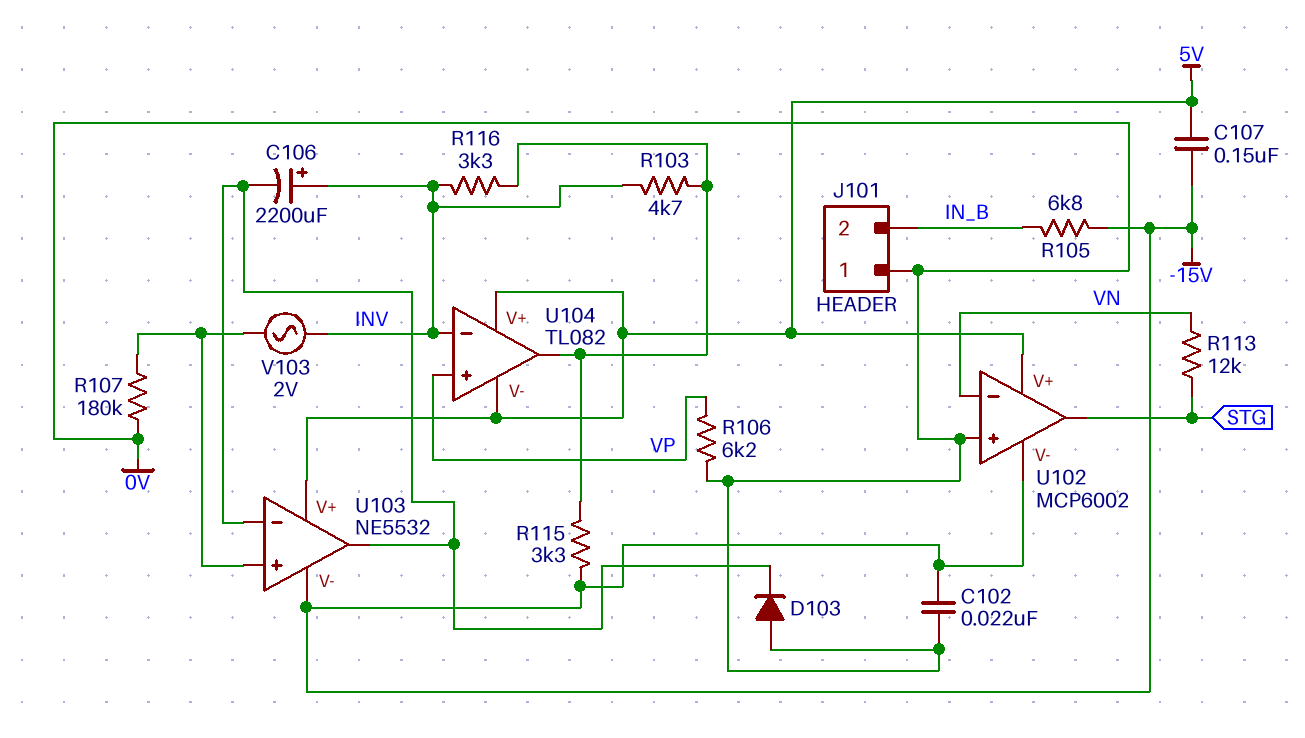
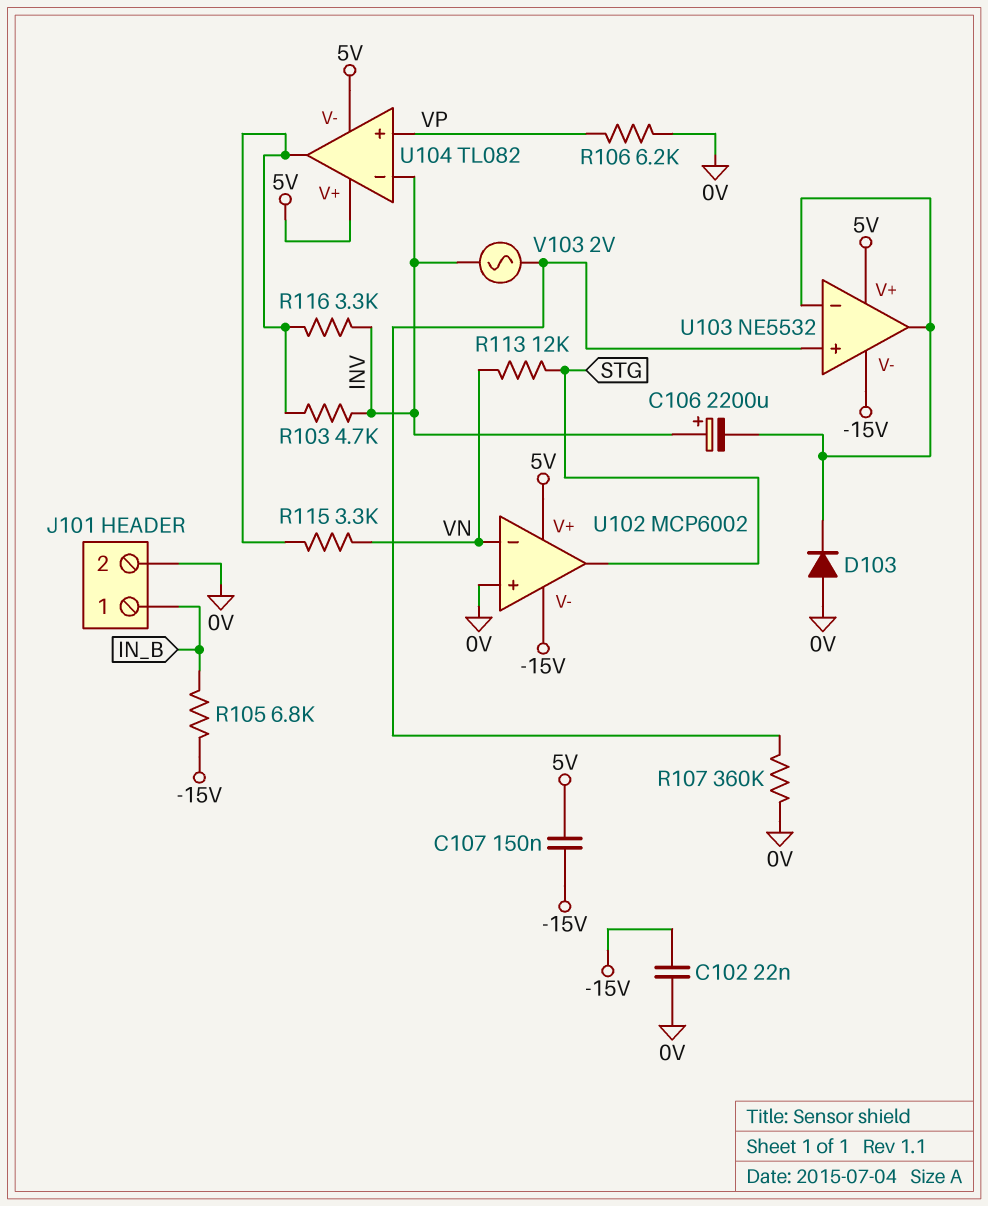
J101 pin 1: 0V -> IN_B
J101 pin 2: IN_B -> 0V
R107: 180k (0V, U103/in+) -> 360k (0V, U103/in+)
R115: 3.3k (-15V, U104/out) -> 3.3k (U104/out, VN)

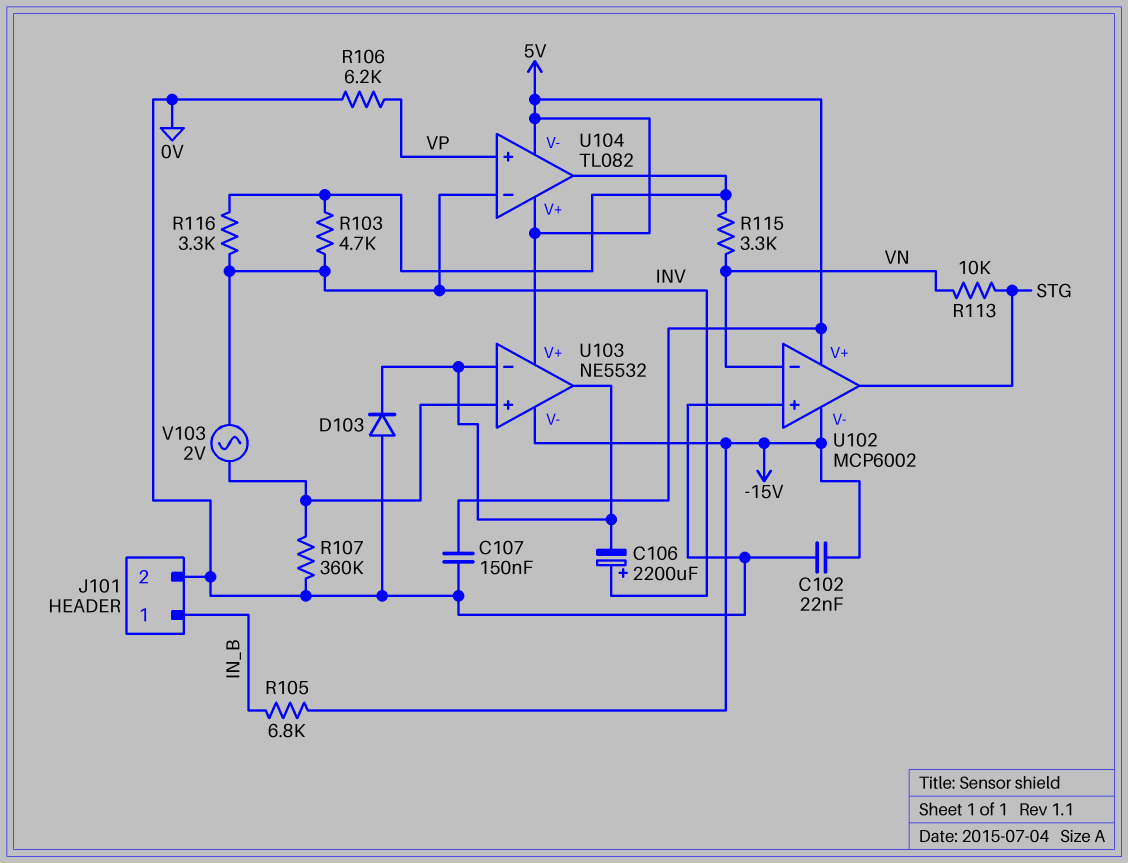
C107: 150nF (-15V, 5V) -> 150nF (0V, 5V)
R113: 12k (STG, VN) -> 10k (STG, VN)

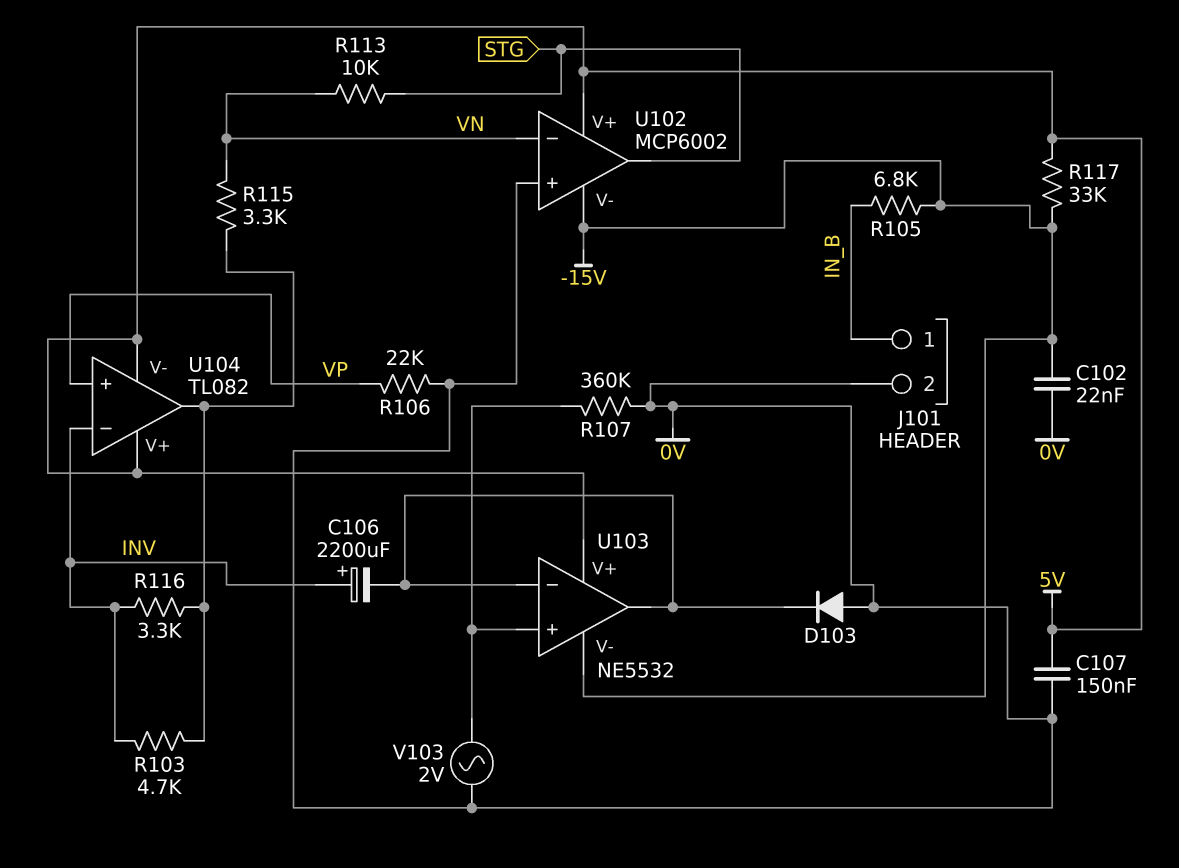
R106: 6.2k (0V, VP) -> 22k (0V, VP)
R117: none -> 33k (-15V, 5V)
V103: AC 2V (INV, U103/in+) -> AC 2V (0V, U103/in+)

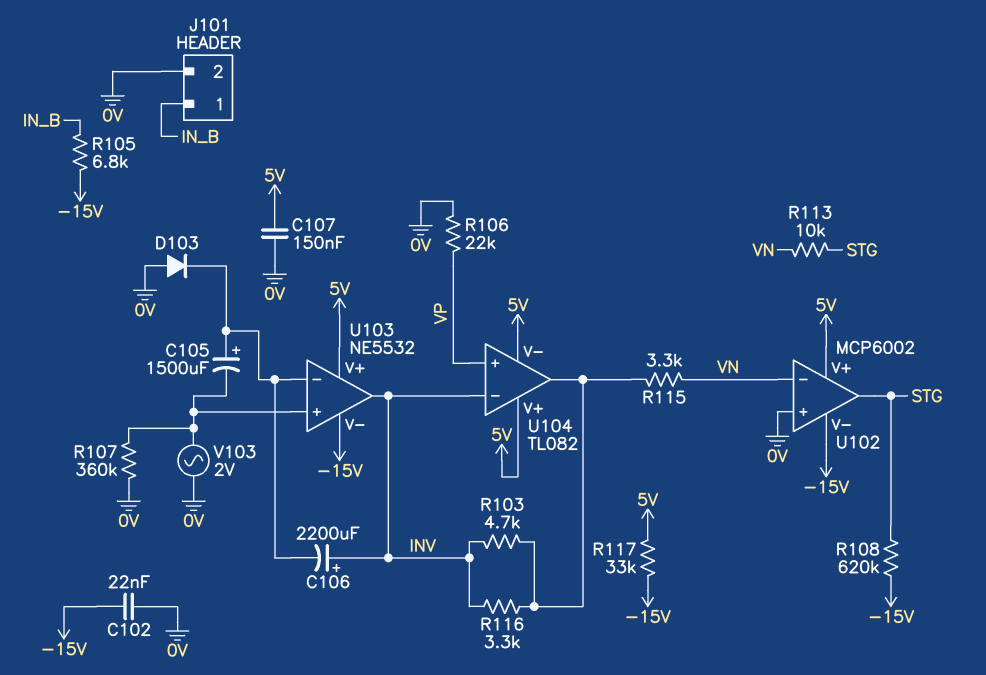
C105: none -> 1500uF (plus U103/in-, minus U103/in+)
R108: none -> 620k (-15V, STG)
U103 pin out: U103/in- -> INV

